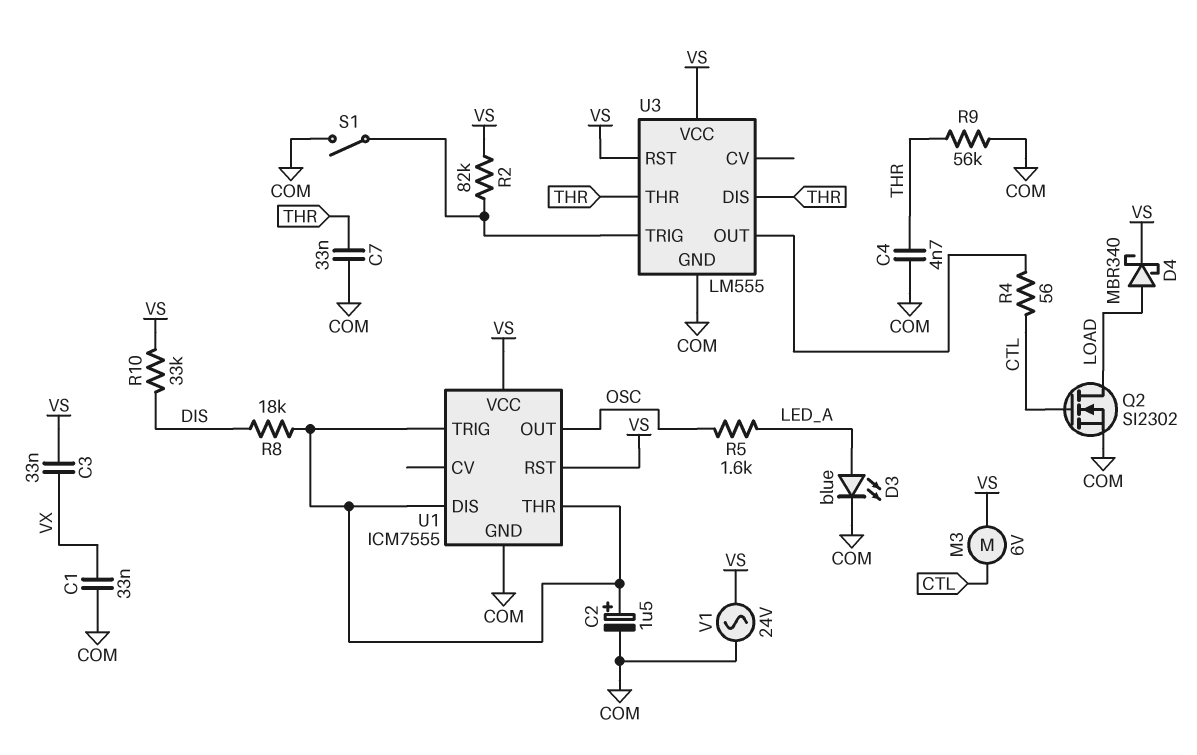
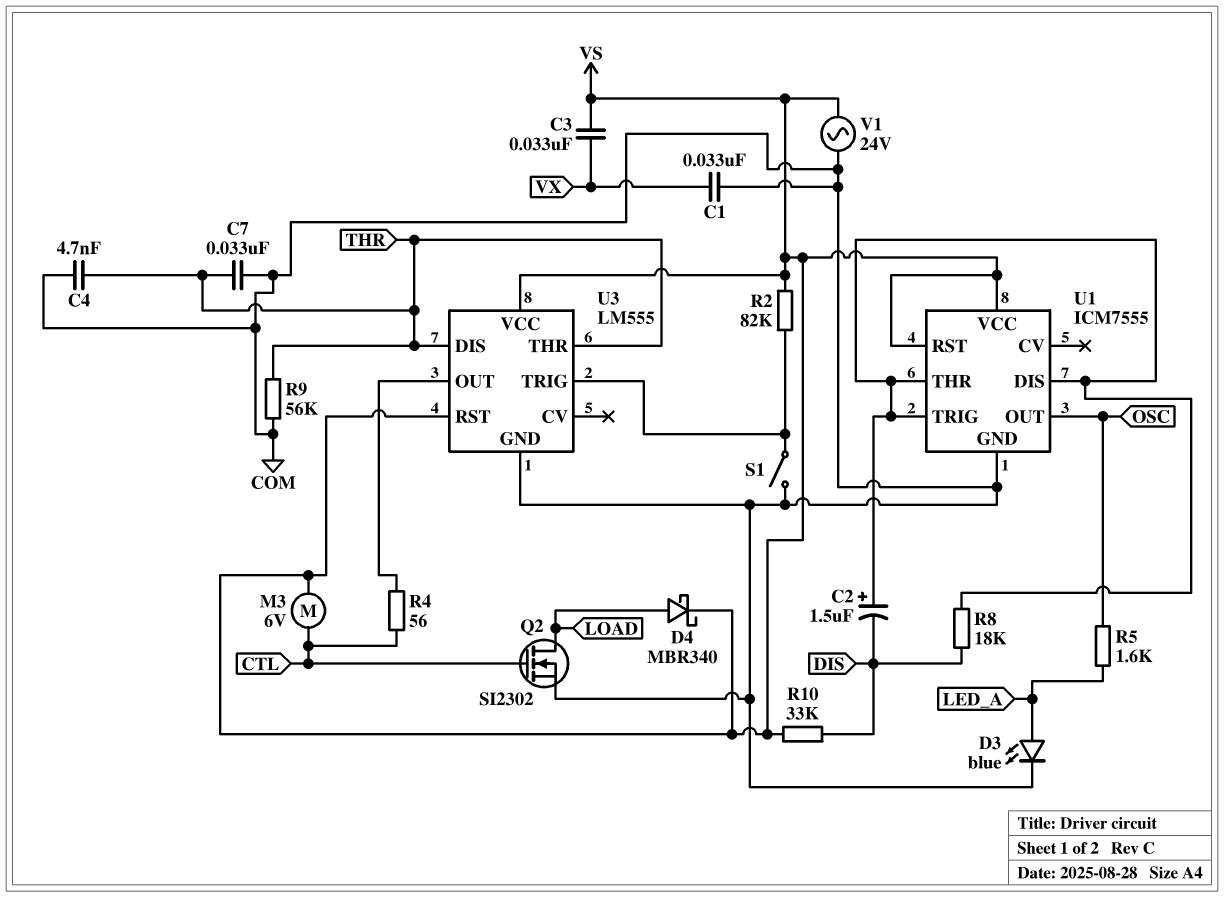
C2: 1.5uF (plus U1/DIS, minus COM) -> 1.5uF (plus U1/DIS, minus DIS)

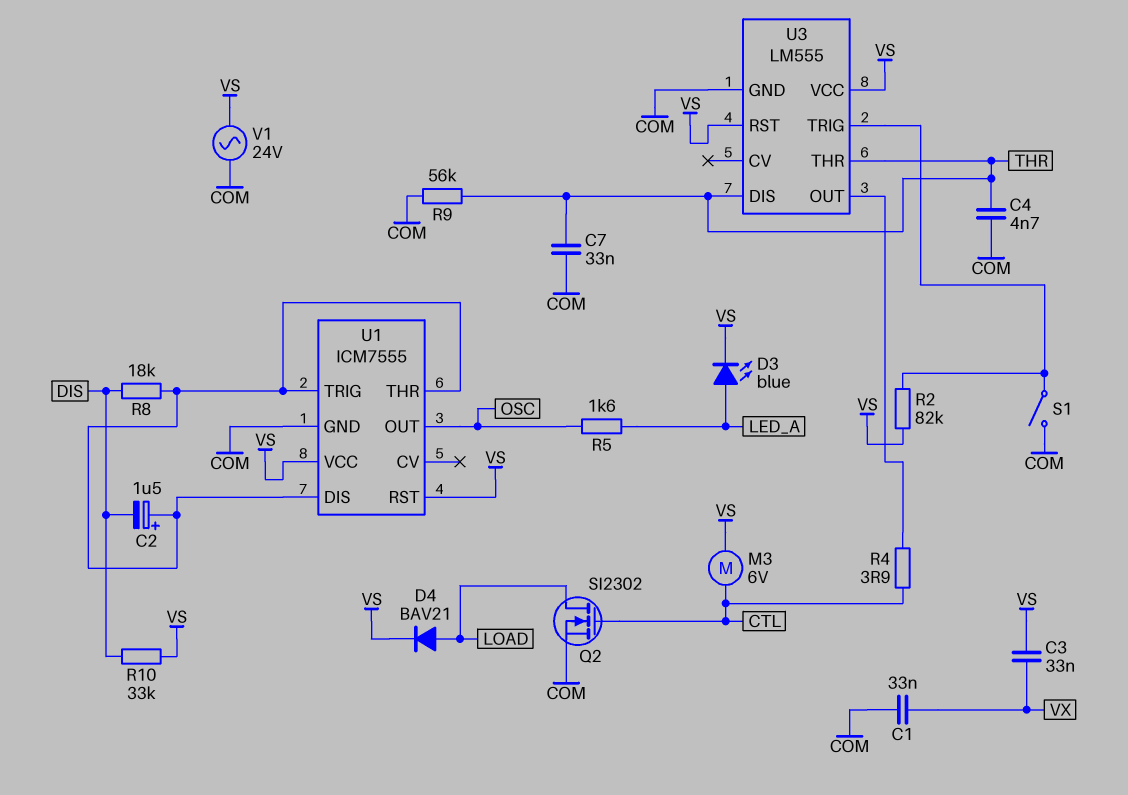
D3: LED blue (A LED_A, K COM) -> LED blue (A LED_A, K VS)
D4: schottky MBR340 (A LOAD, K VS) -> diode BAV21 (A LOAD, K VS)
R4: 56 (CTL, U3/OUT) -> 3.9 (CTL, U3/OUT)

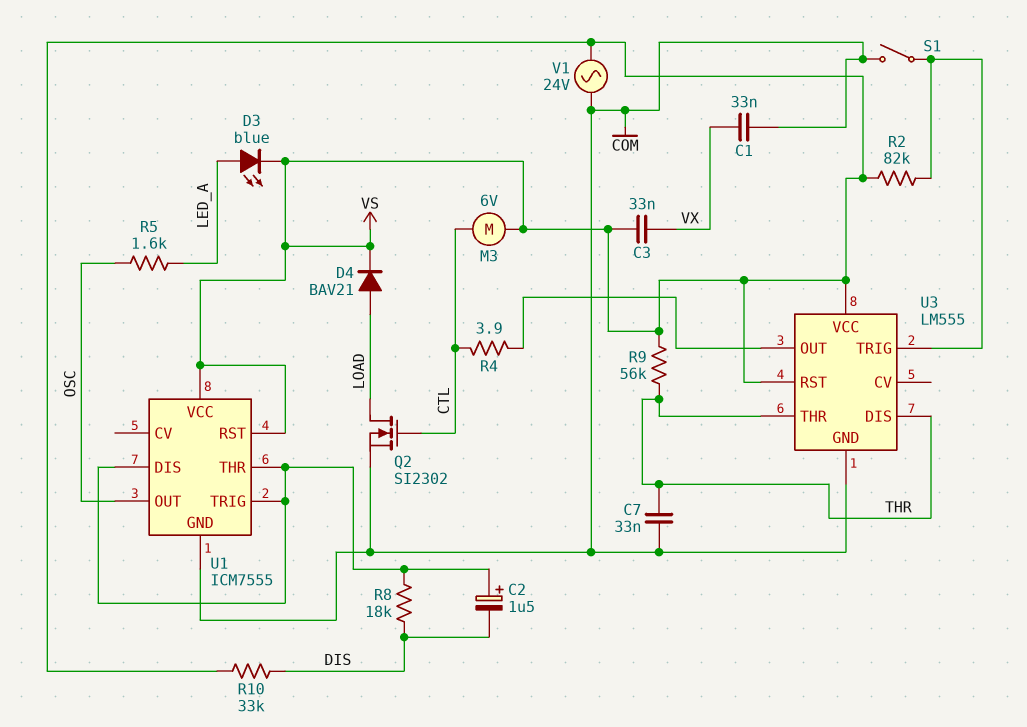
C4: 4.7nF (COM, THR) -> none
R9: 56k (COM, THR) -> 56k (THR, VS)

